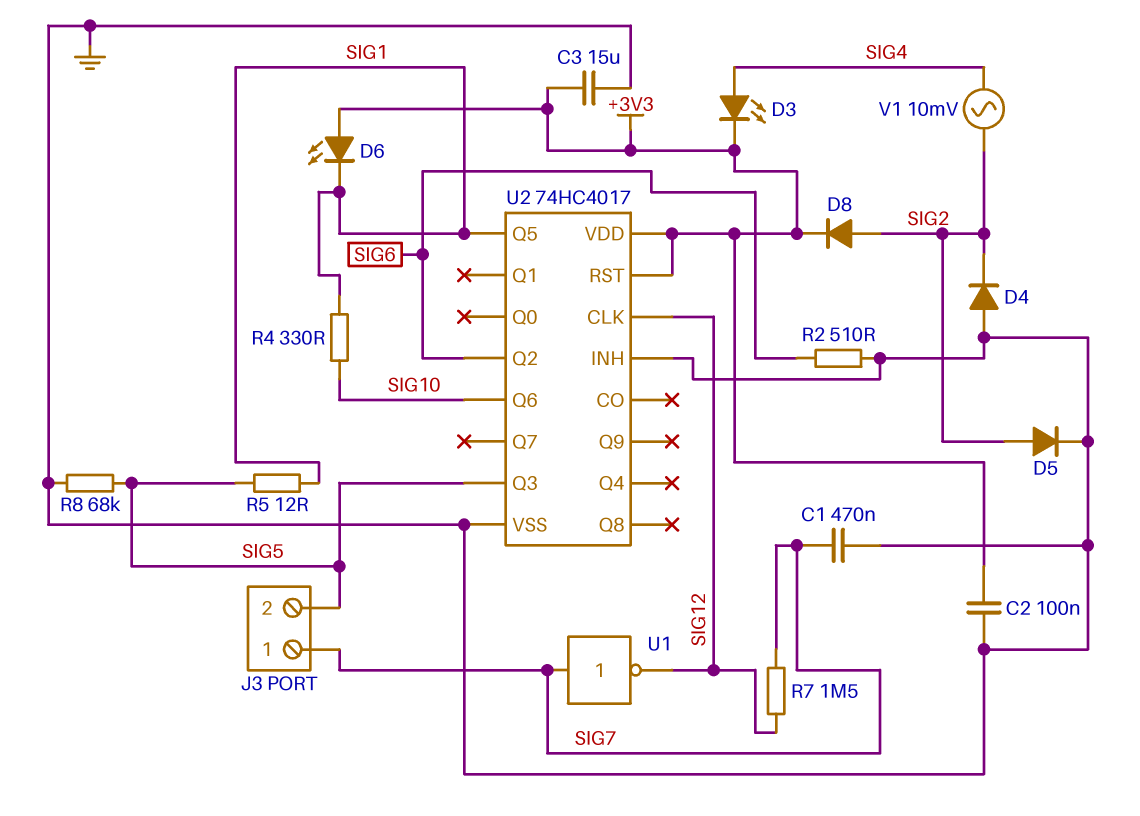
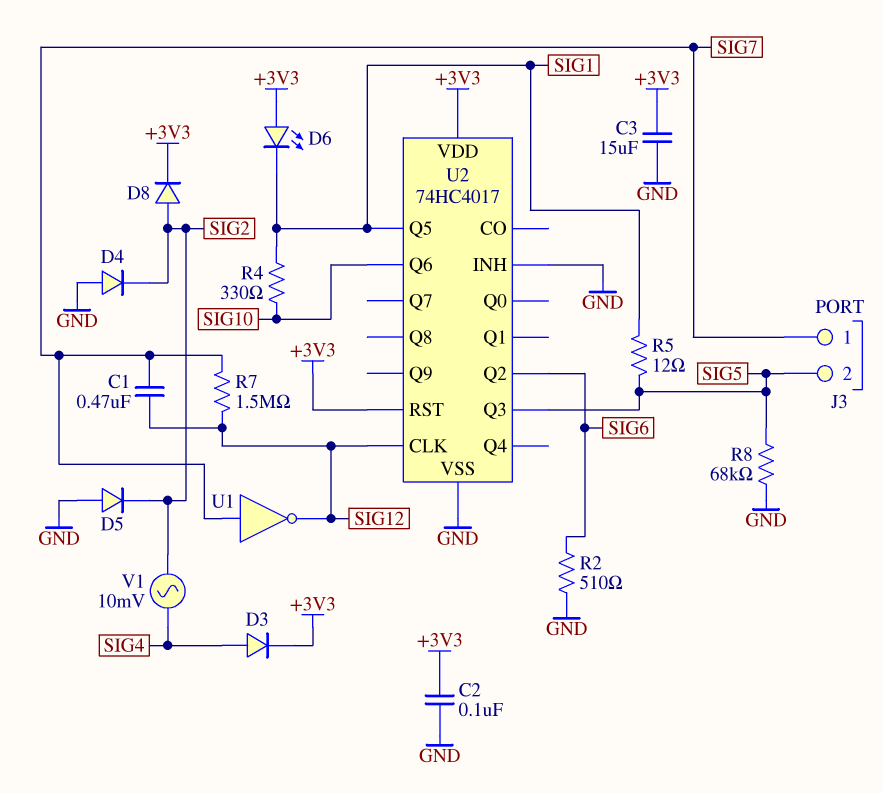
C1: 470nF (GND, SIG7) -> 470nF (SIG7, SIG12)
D3: LED (A SIG4, K +3V3) -> diode (A SIG4, K +3V3)
D5: diode (A SIG2, K GND) -> diode (A GND, K SIG2)

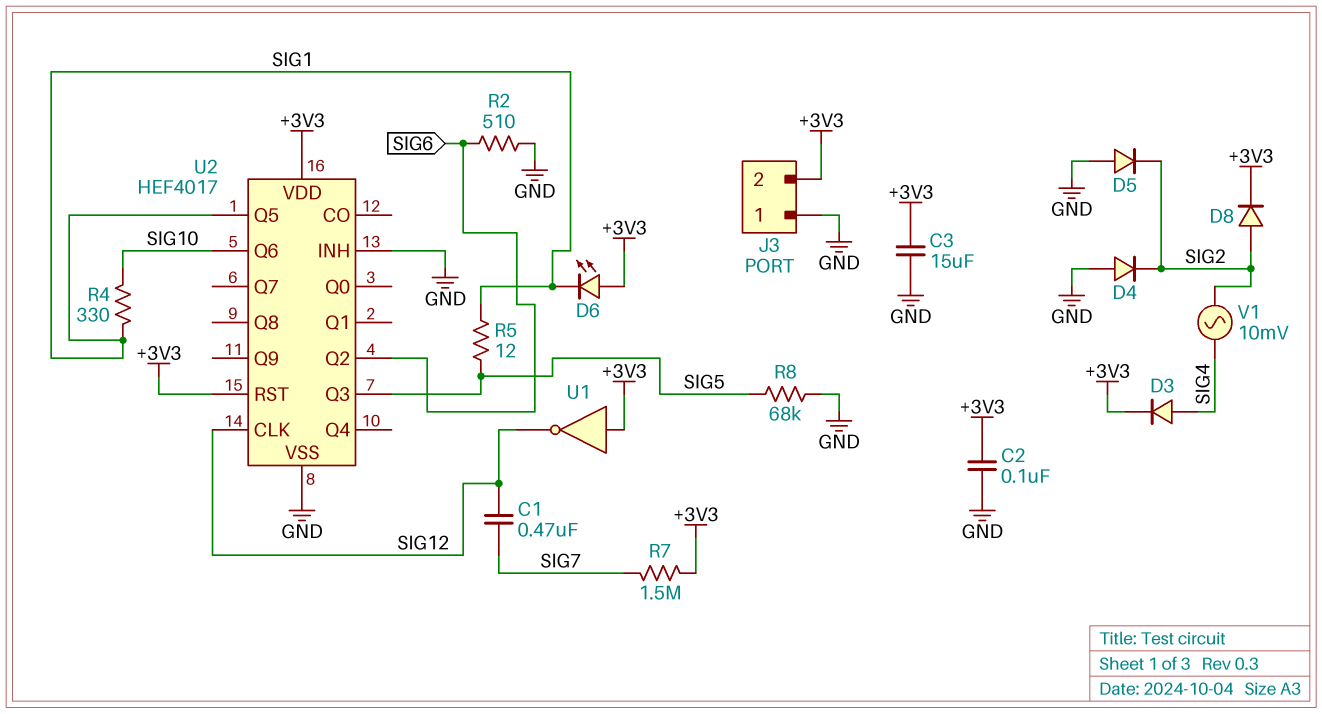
J3 pin 1: SIG7 -> GND
J3 pin 2: SIG5 -> +3V3
R7: 1.5M (SIG7, SIG12) -> 1.5M (+3V3, SIG7)
U1: NOT (in SIG7, out SIG12) -> NOT (in +3V3, out SIG12)
U2: 74HC4017 -> HEF4017

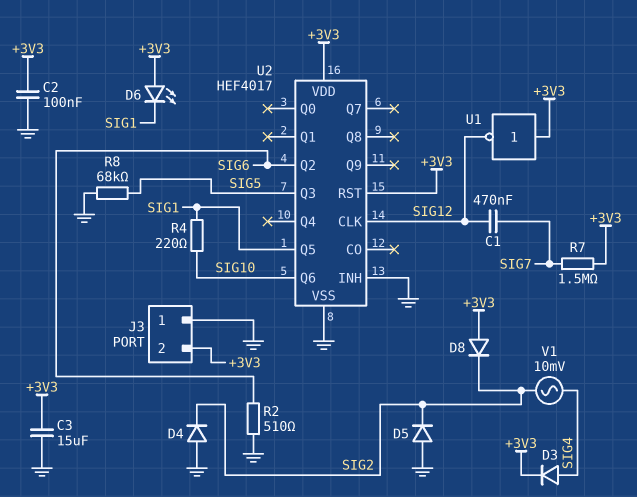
D8: diode (A SIG2, K +3V3) -> diode (A +3V3, K SIG2)
R4: 330 (SIG1, SIG10) -> 220 (SIG1, SIG10)
R5: 12 (SIG1, SIG5) -> none

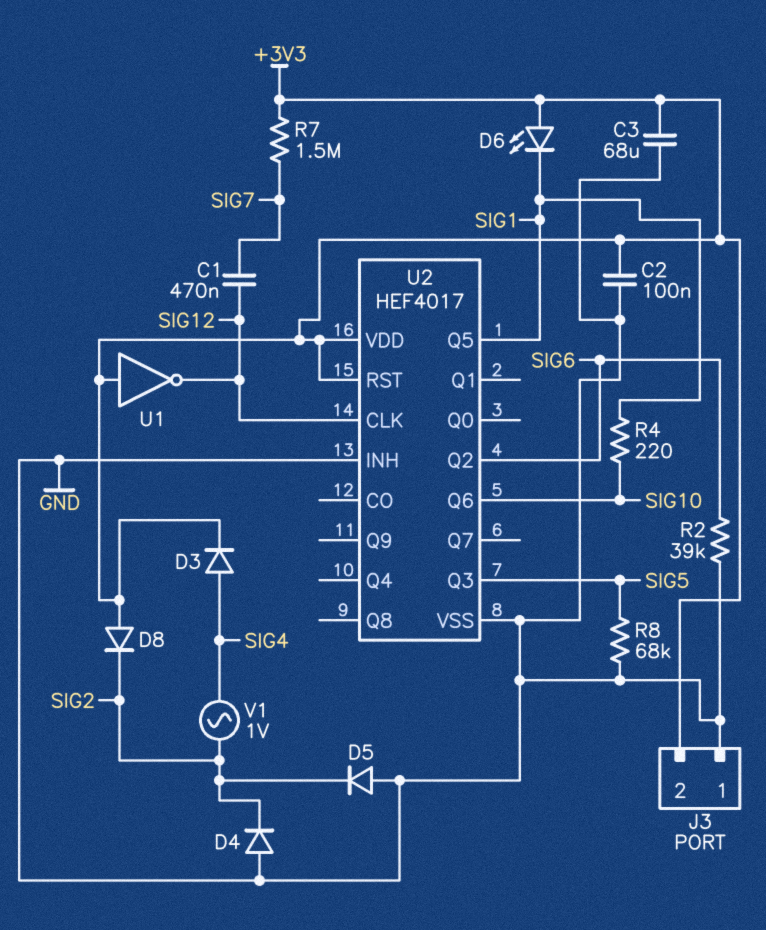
C3: 15uF (+3V3, GND) -> 68uF (+3V3, GND)
R2: 510 (GND, SIG6) -> 39k (GND, SIG6)
V1: AC 10mV (SIG2, SIG4) -> AC 1V (SIG2, SIG4)

